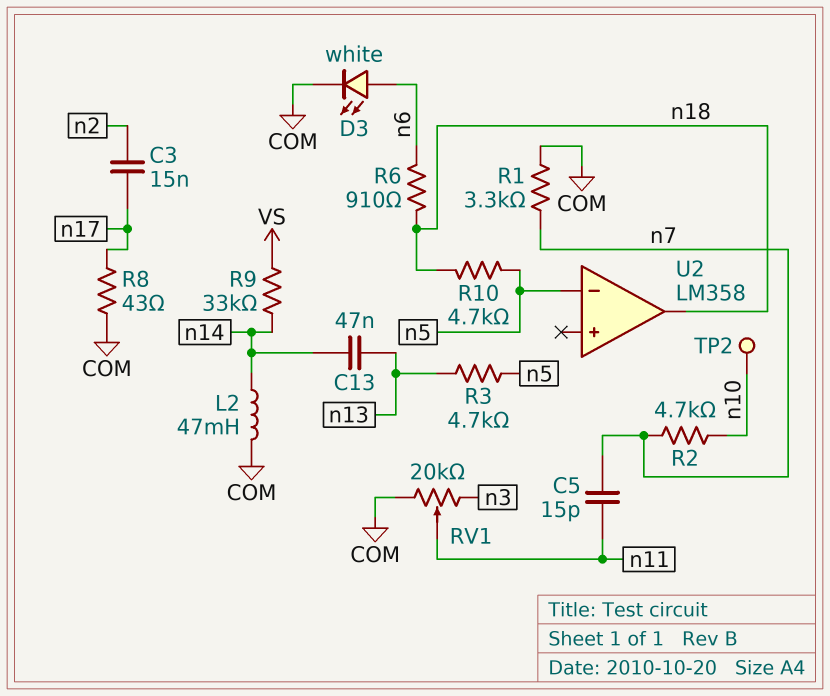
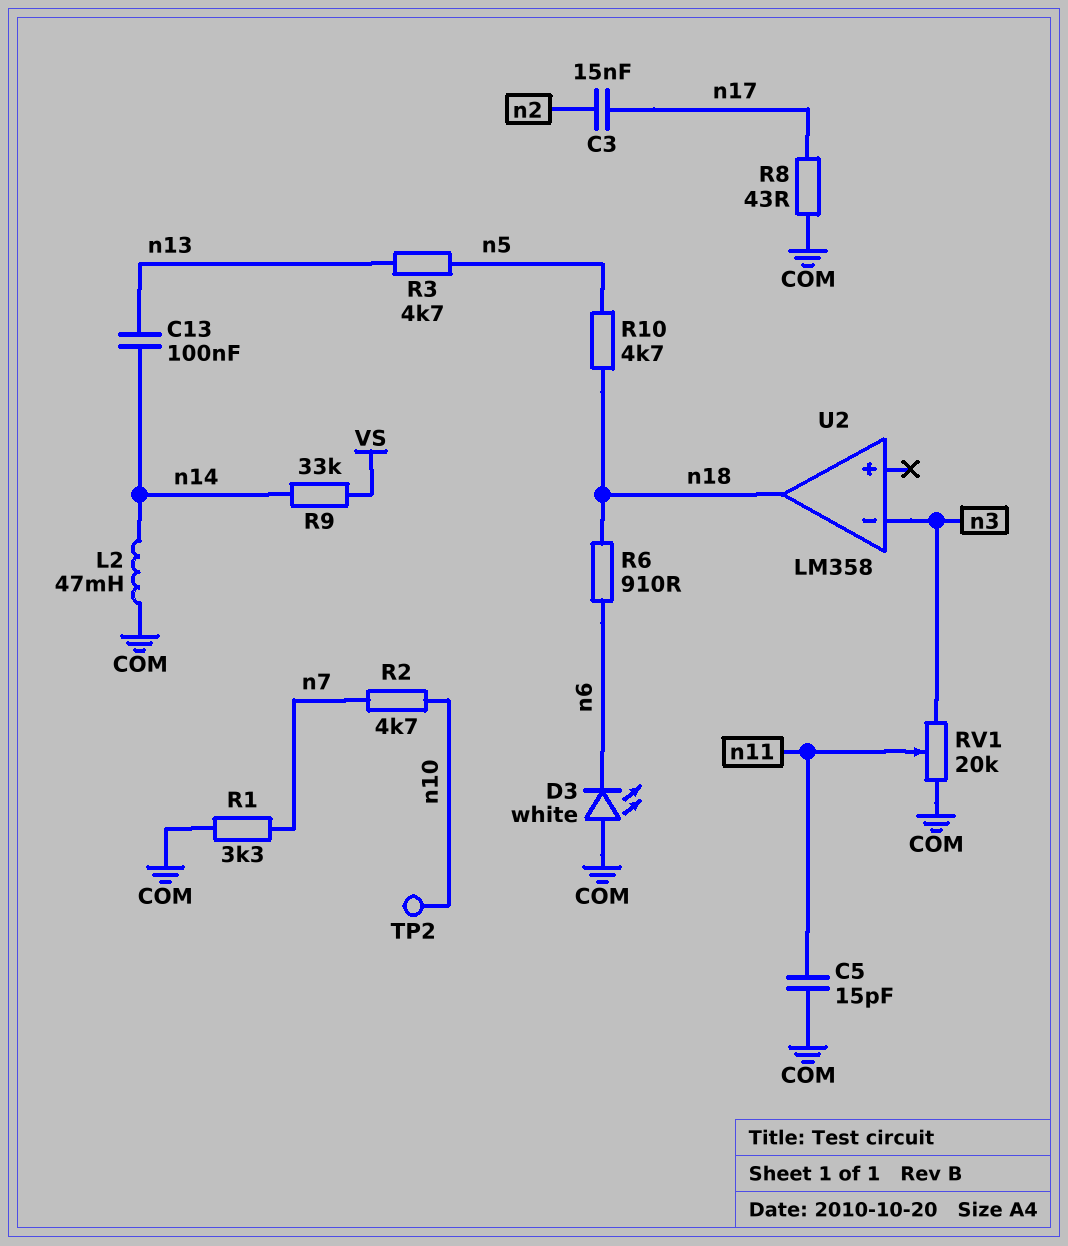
C5: 15pF (n7, n11) -> 15pF (COM, n11)
C13: 47nF (n13, n14) -> 100nF (n13, n14)
D3: LED white (A n6, K COM) -> LED white (A COM, K n6)
U2 pin in-: n5 -> n3

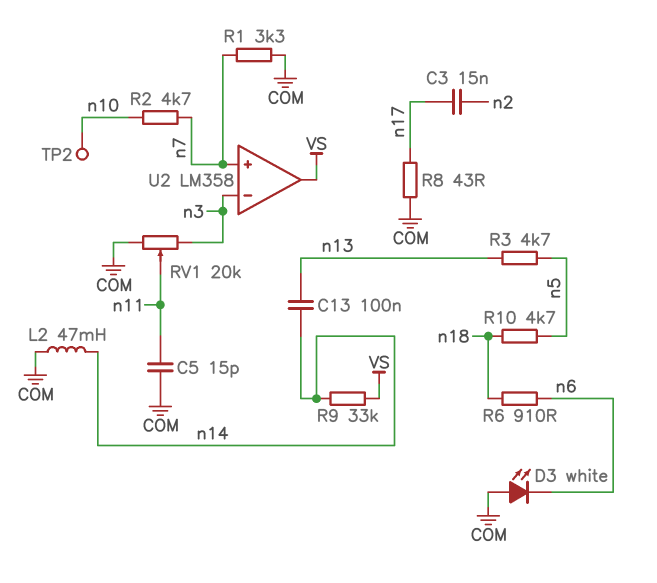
U2 pin in+: none -> n7
U2 pin out: n18 -> VS

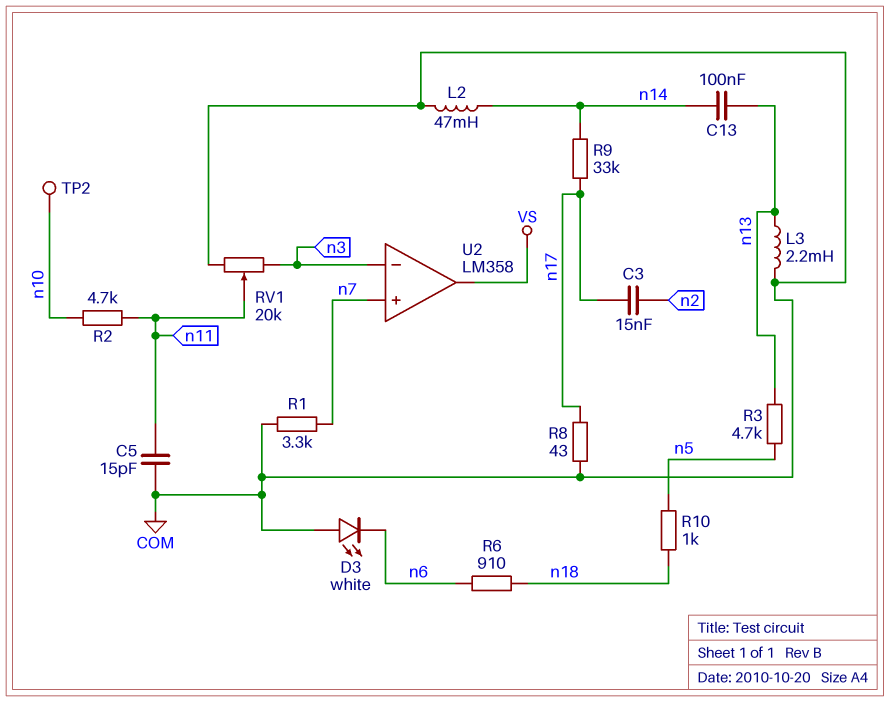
L3: none -> 2.2mH (COM, n13)
R2: 4.7k (n7, n10) -> 4.7k (n10, n11)
R9: 33k (VS, n14) -> 33k (n14, n17)
R10: 4.7k (n5, n18) -> 1k (n5, n18)

